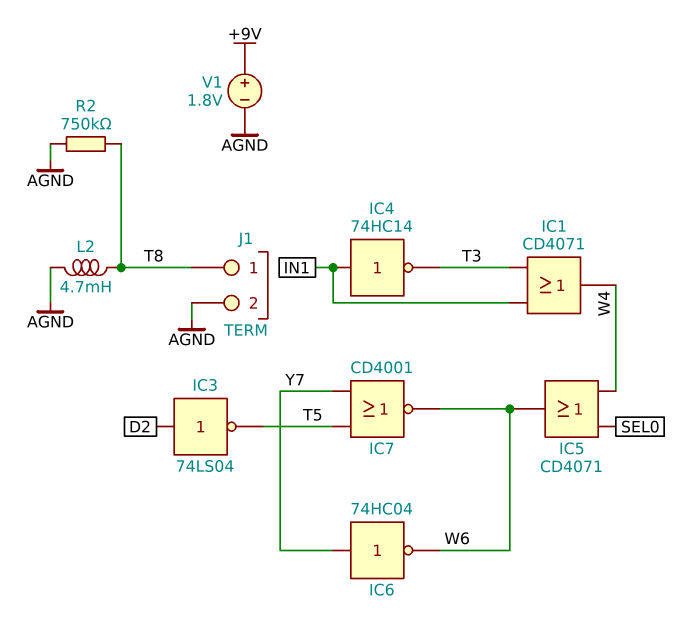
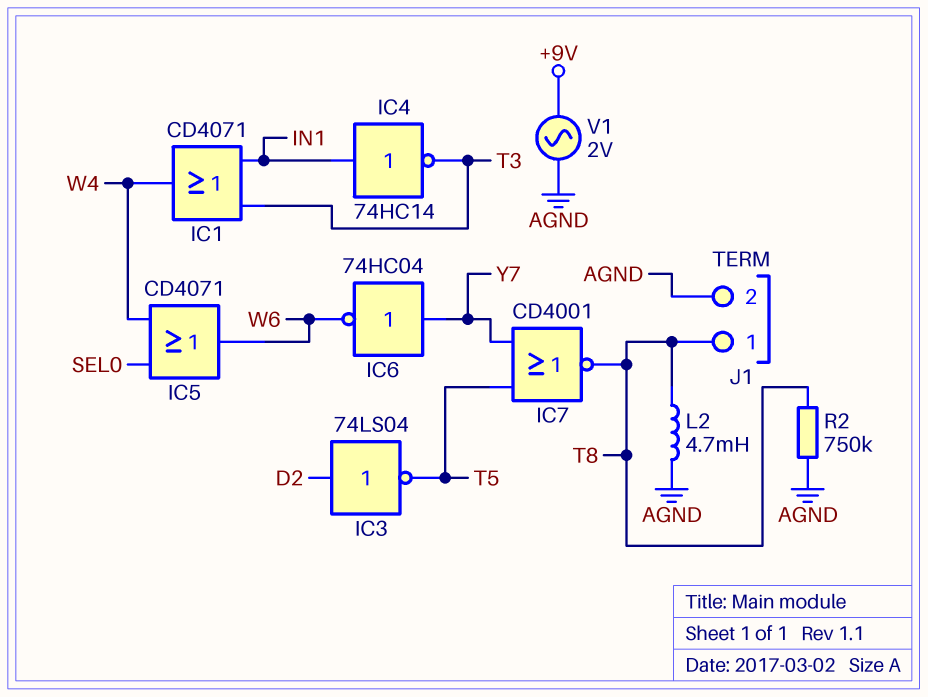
IC7: NOR CD4001 (in T5, in Y7, out W6) -> NOR CD4001 (in T5, in Y7, out T8)
V1: 1.8V (plus +9V, minus AGND) -> AC 2V (+9V, AGND)

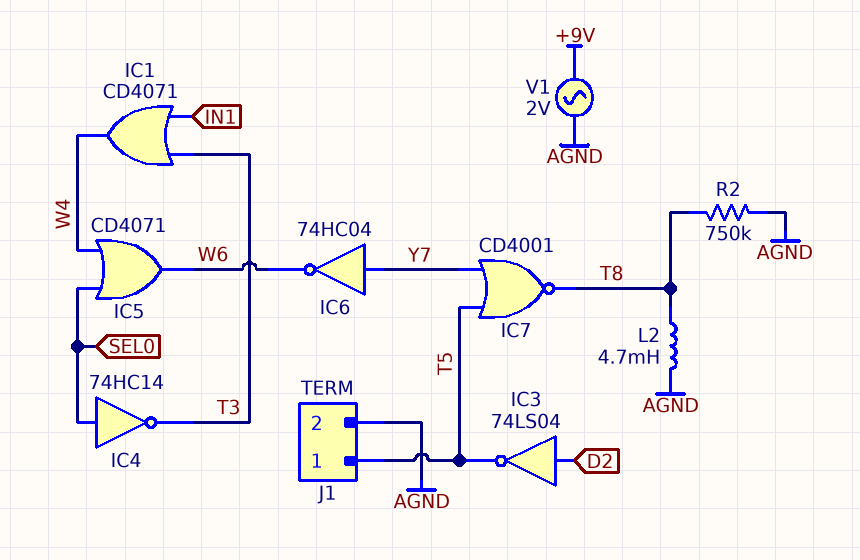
IC4: NOT 74HC14 (in IN1, out T3) -> NOT 74HC14 (in SEL0, out T3)
J1 pin 1: T8 -> T5

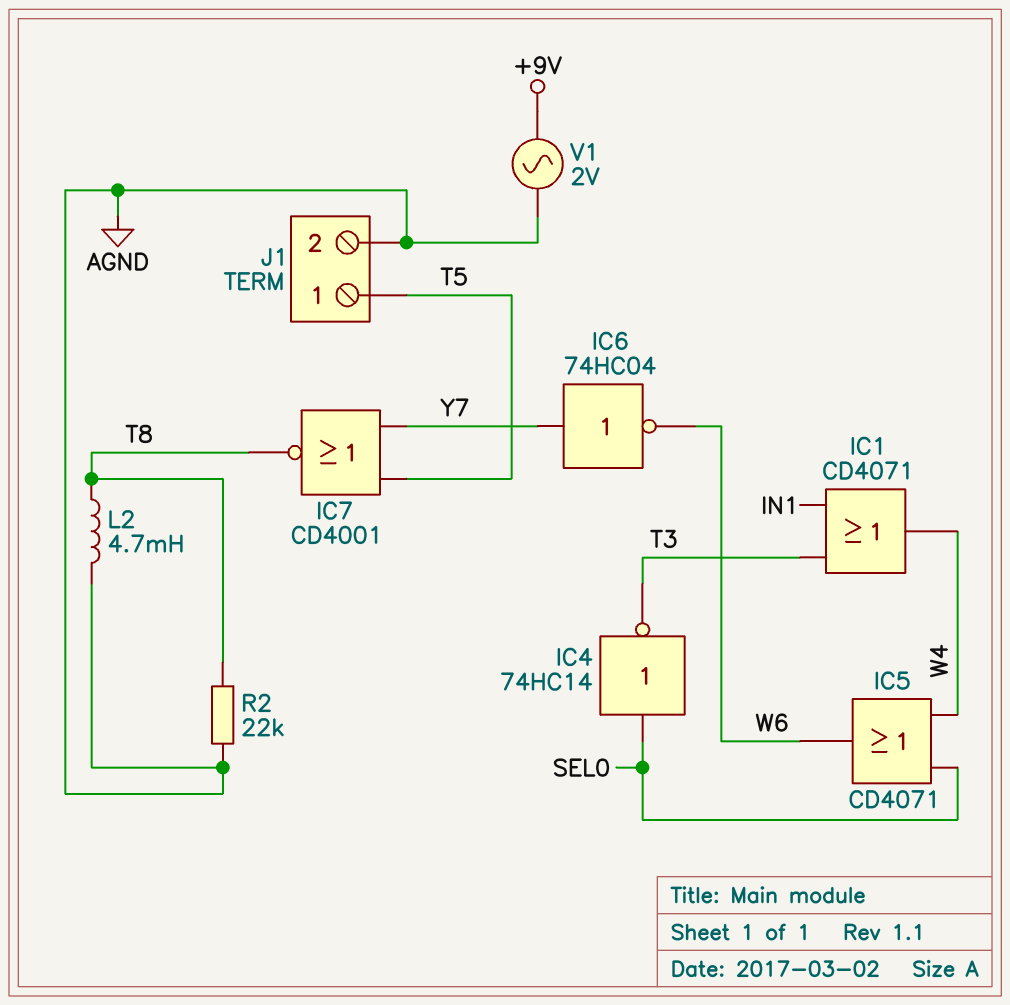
IC3: NOT 74LS04 (in D2, out T5) -> none
R2: 750k (AGND, T8) -> 22k (AGND, T8)

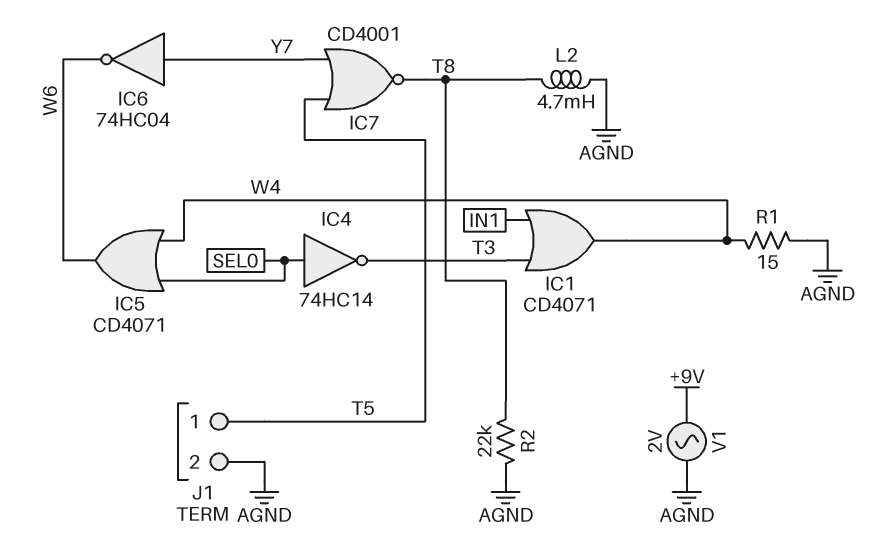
R1: none -> 15 (AGND, W4)

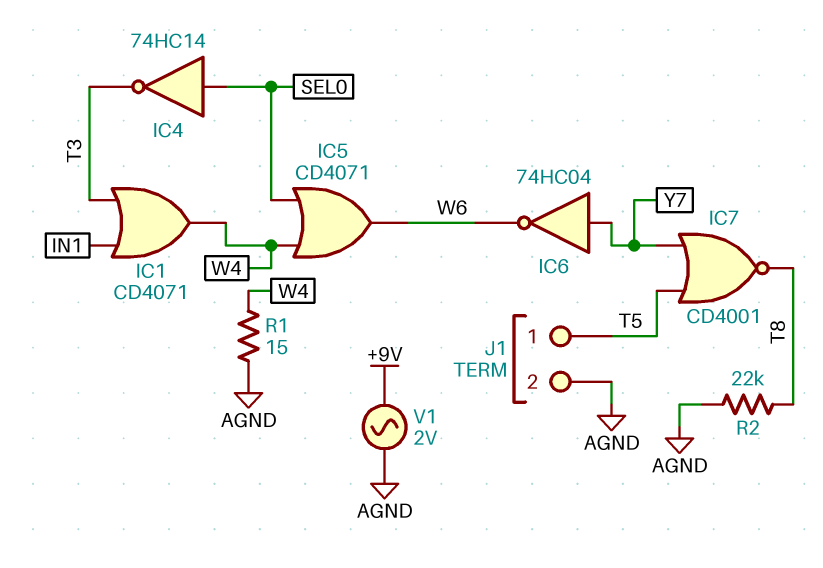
L2: 4.7mH (AGND, T8) -> none

